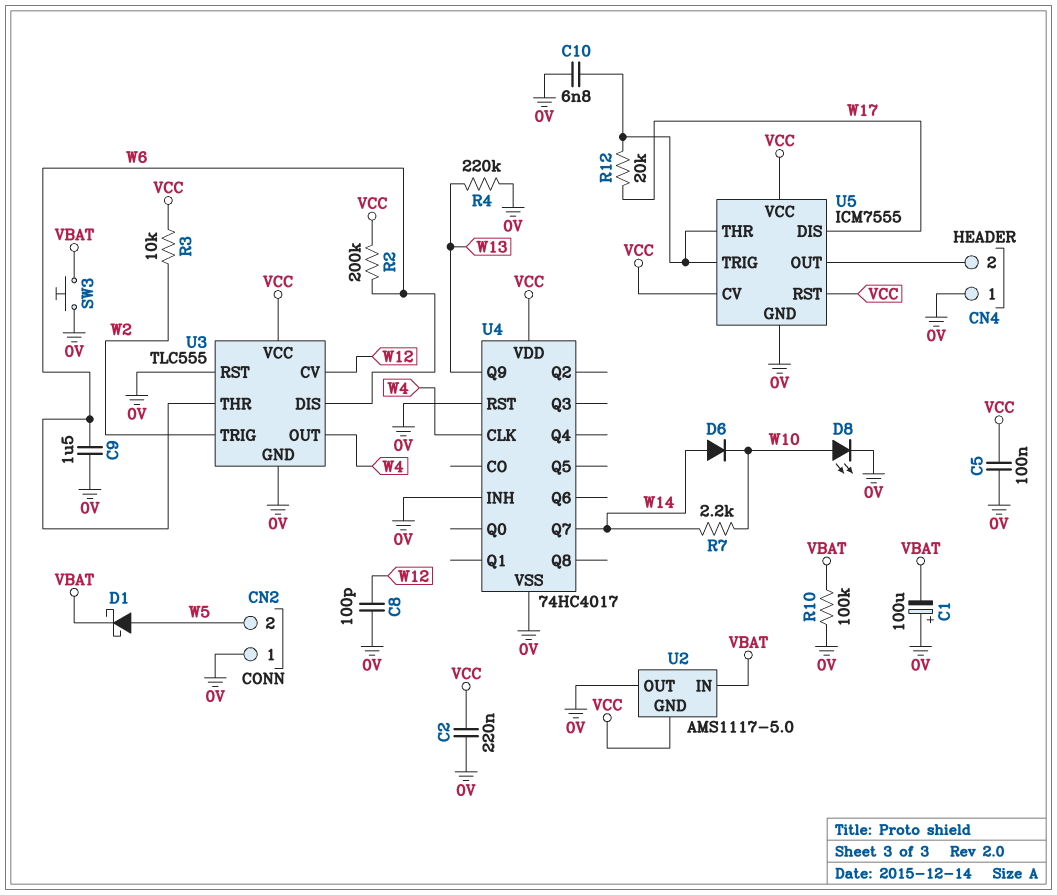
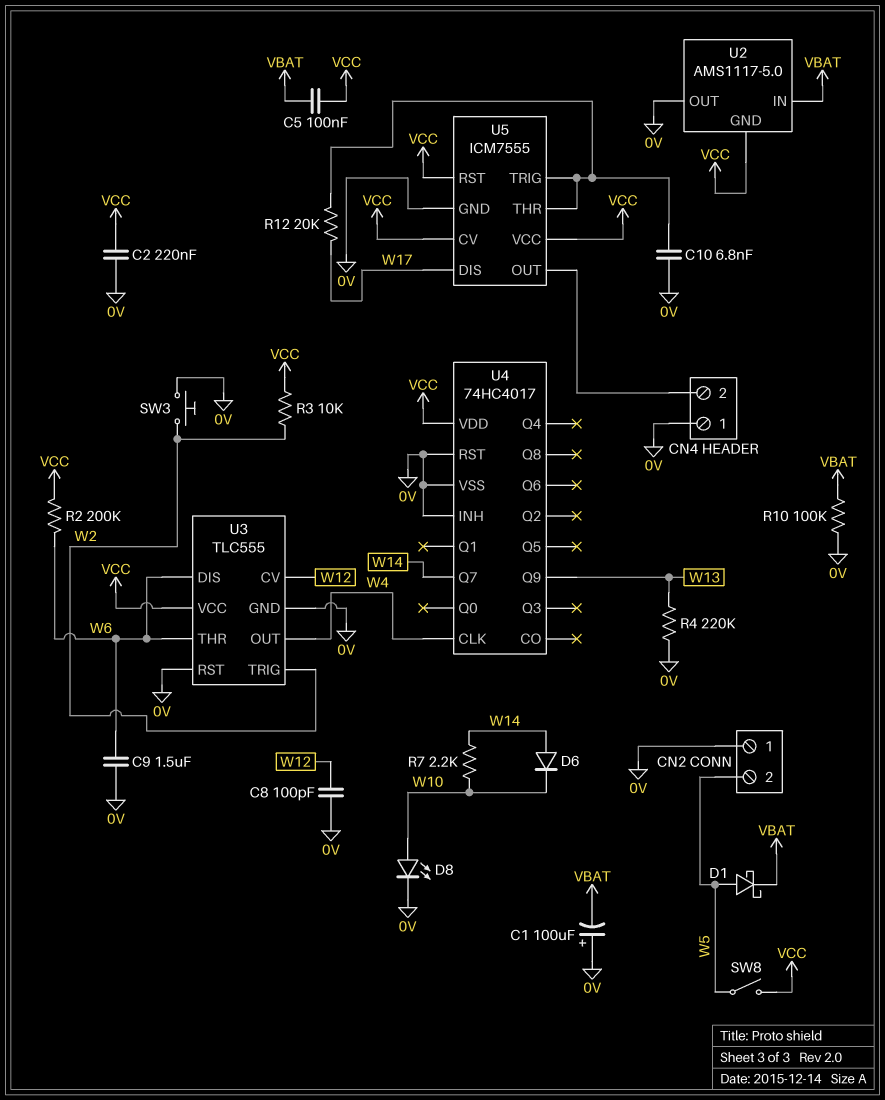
C5: 100nF (0V, VCC) -> 100nF (VBAT, VCC)
SW3: button (0V, VBAT) -> button (0V, W2)
SW8: none -> switch (VCC, W5)

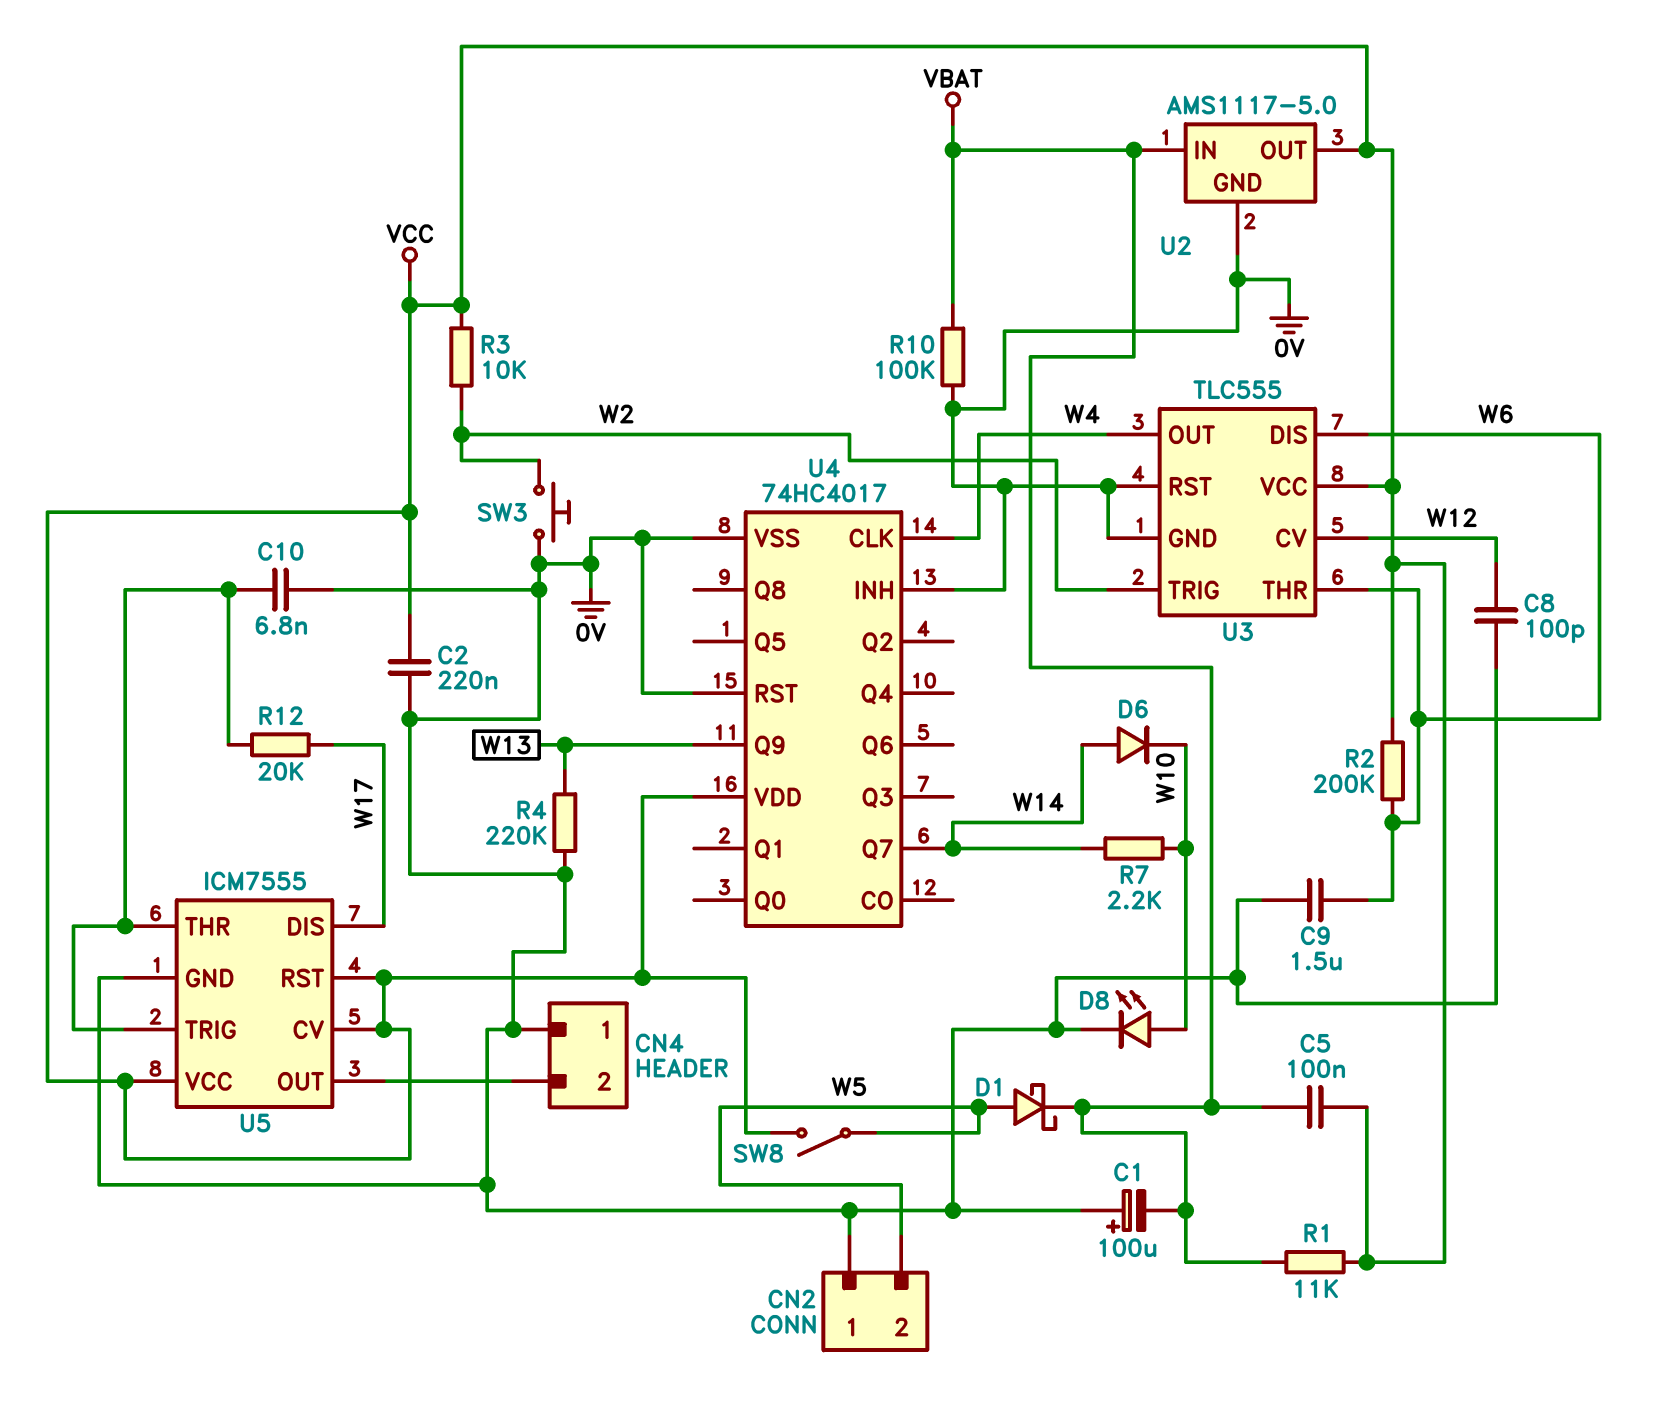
R1: none -> 11k (VBAT, VCC)
U2 pin GND: VCC -> 0V
U2 pin OUT: 0V -> VCC

